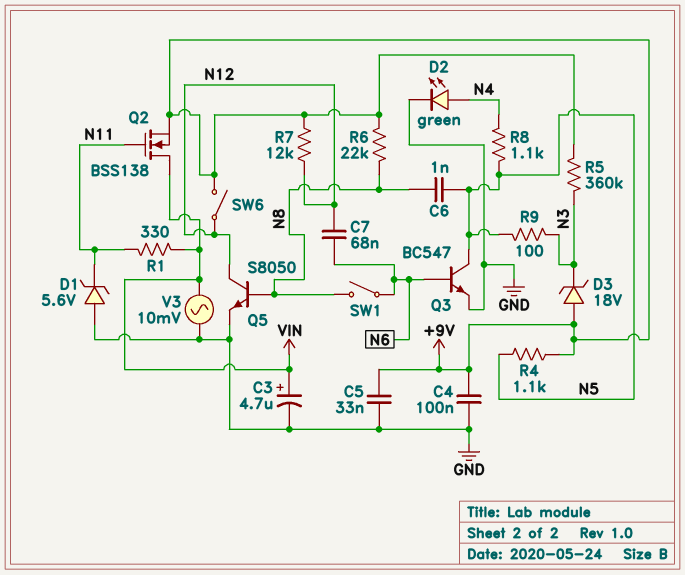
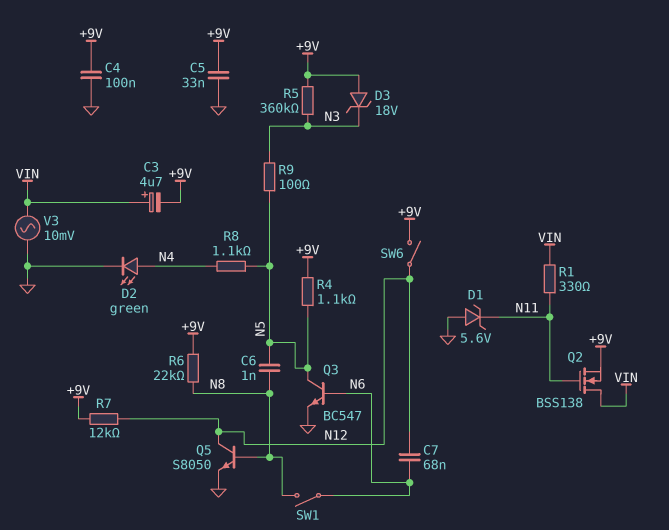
C3: 4.7uF (plus VIN, minus GND) -> 4.7uF (plus VIN, minus +9V)

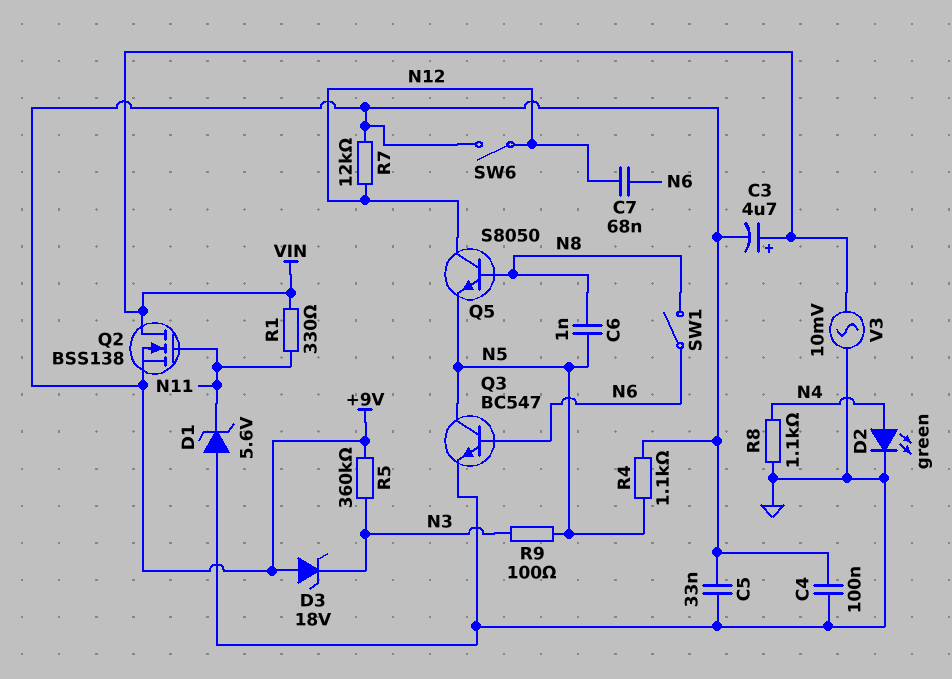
Q5: NPN S8050 (B N8, C N12, E GND) -> NPN S8050 (B N8, C N12, E N5)
R6: 22k (+9V, N8) -> none
R8: 1.1k (N4, N5) -> 1.1k (GND, N4)

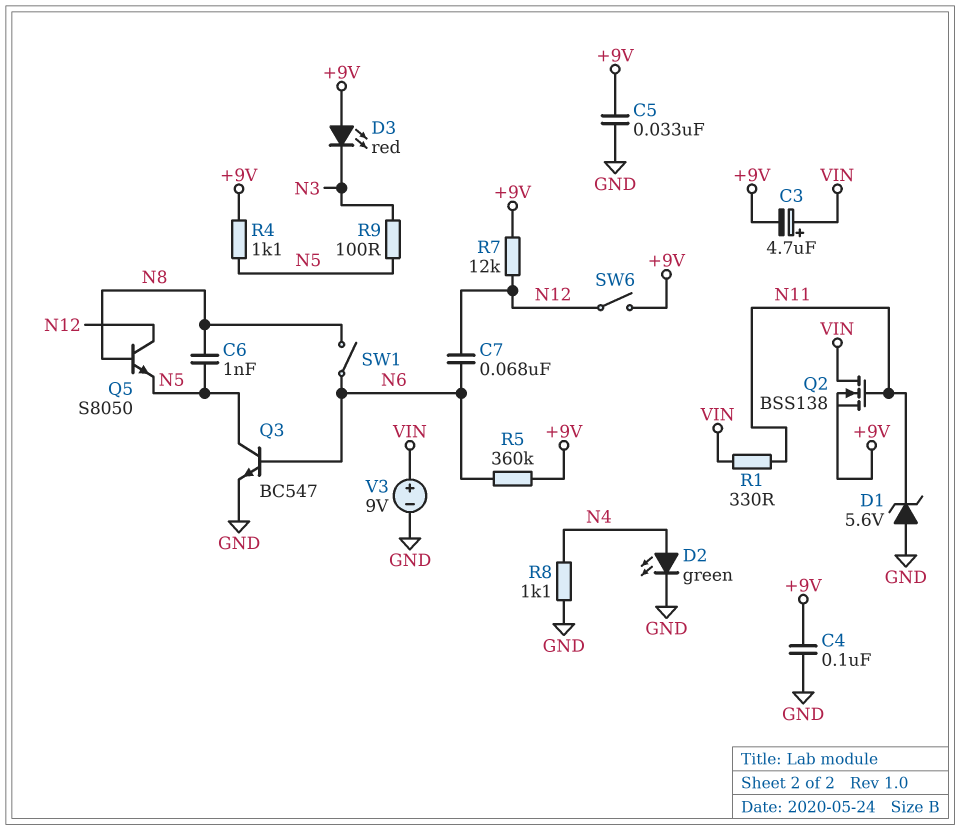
D3: zener 18V (A +9V, K N3) -> LED red (A +9V, K N3)
R5: 360k (+9V, N3) -> 360k (+9V, N6)
V3: AC 10mV (GND, VIN) -> 9V (plus VIN, minus GND)

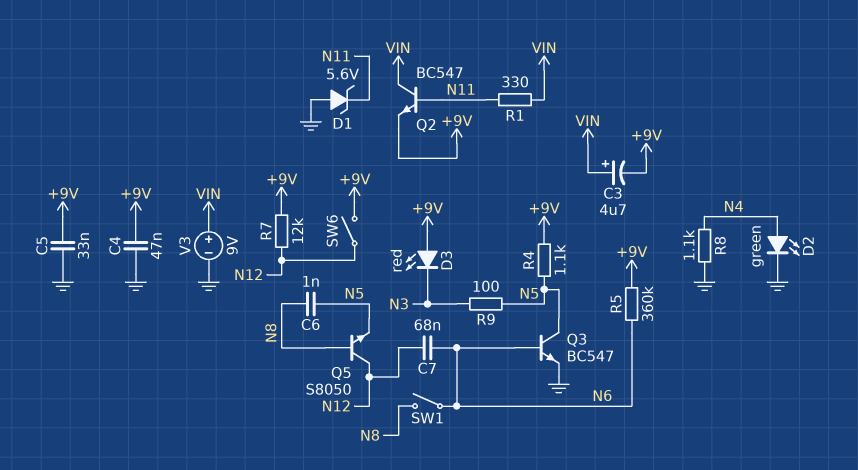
C4: 100nF (+9V, GND) -> 47nF (+9V, GND)
Q2: NMOS BSS138 (G N11, D VIN, S +9V) -> NPN BC547 (B N11, C VIN, E +9V)

